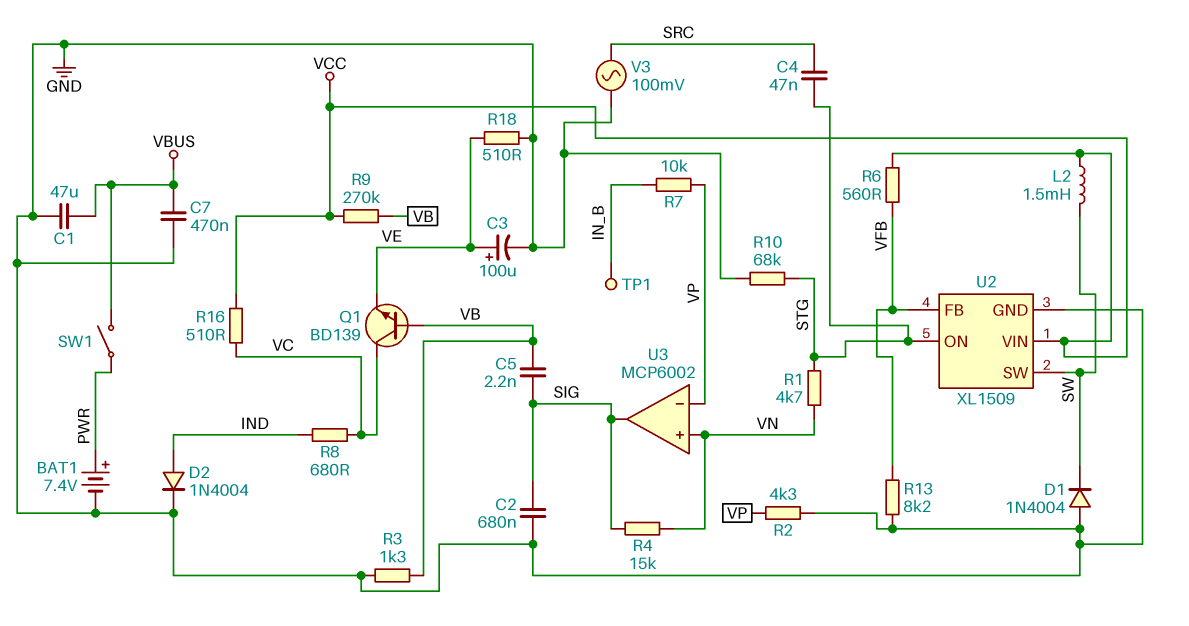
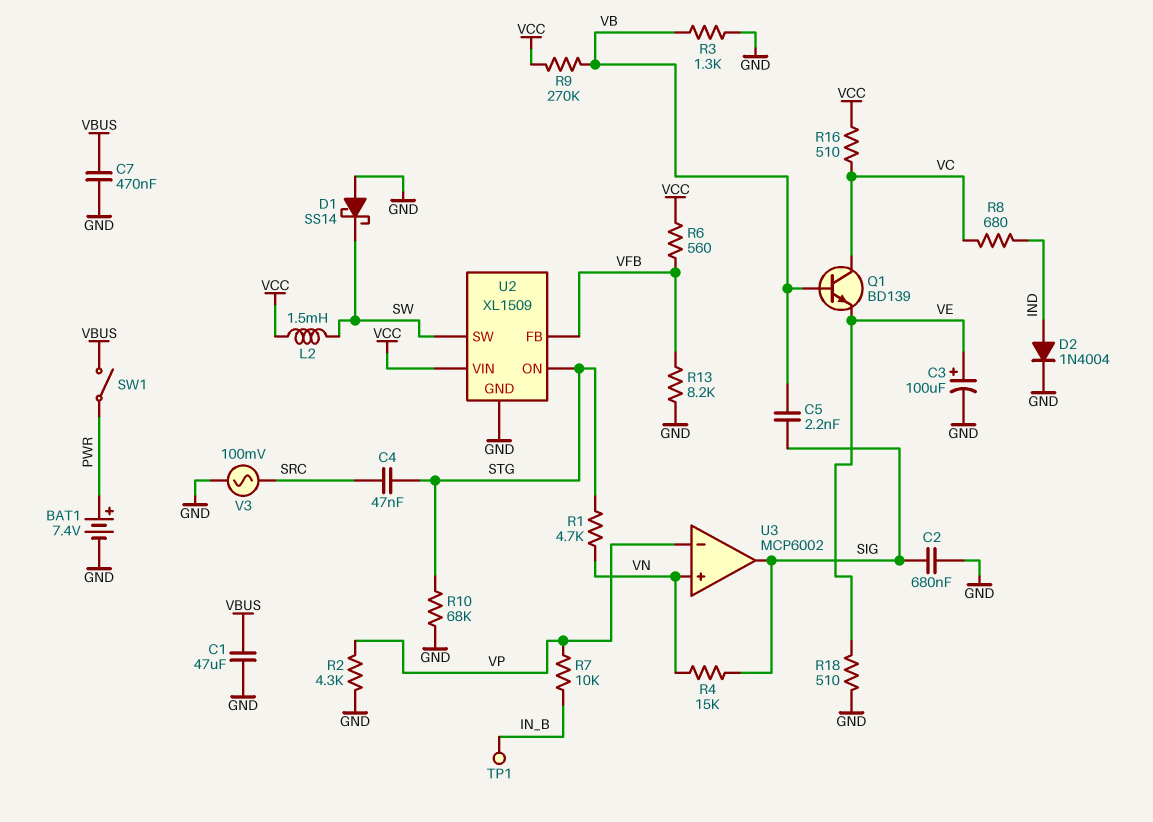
D1: diode 1N4004 (A GND, K SW) -> schottky SS14 (A GND, K SW)

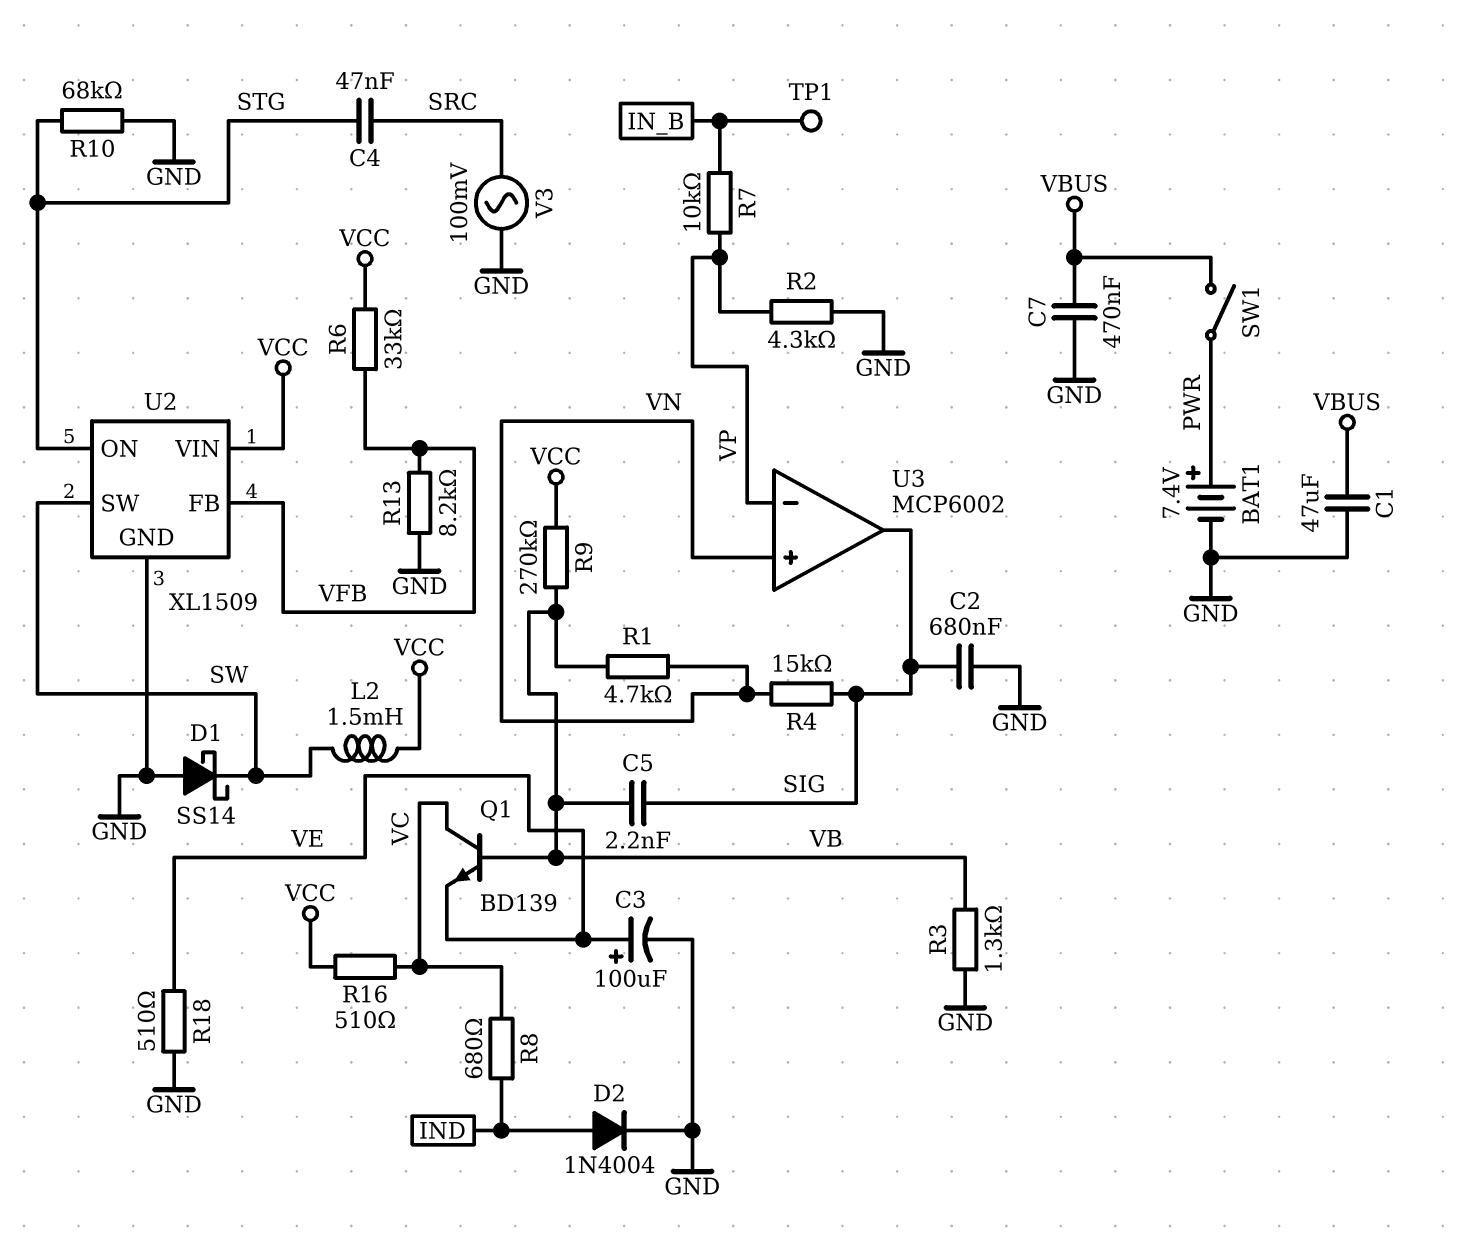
R1: 4.7k (STG, VN) -> 4.7k (VB, VN)
R6: 560 (VCC, VFB) -> 33k (VCC, VFB)

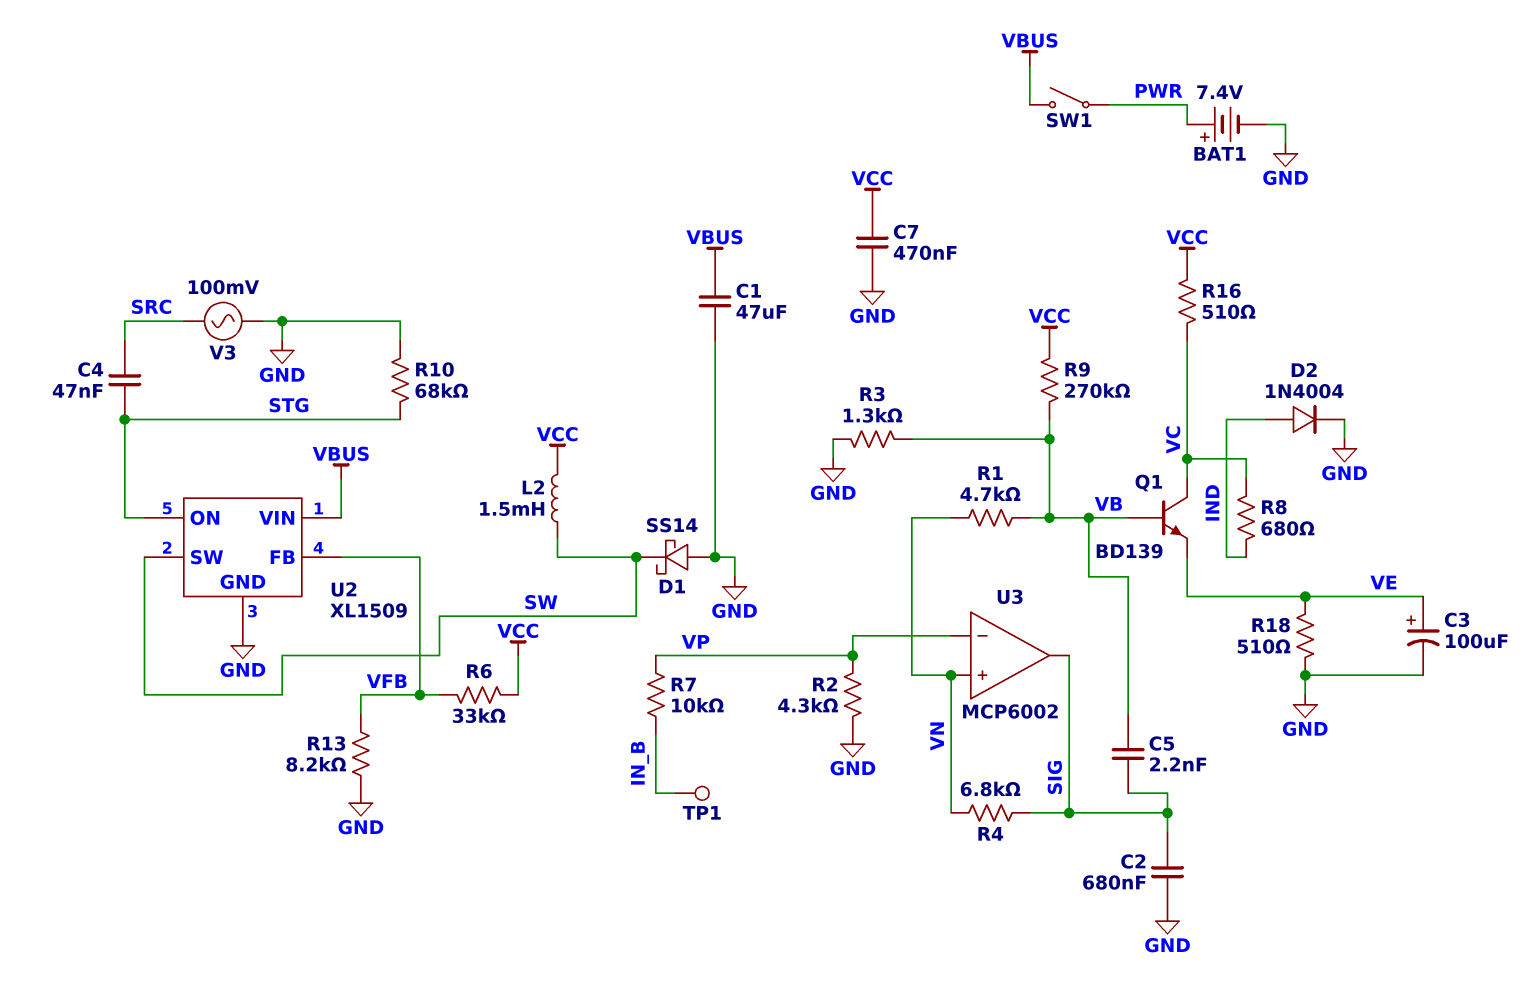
C7: 470nF (GND, VBUS) -> 470nF (GND, VCC)
R4: 15k (SIG, VN) -> 6.8k (SIG, VN)
U2 pin VIN: VCC -> VBUS

